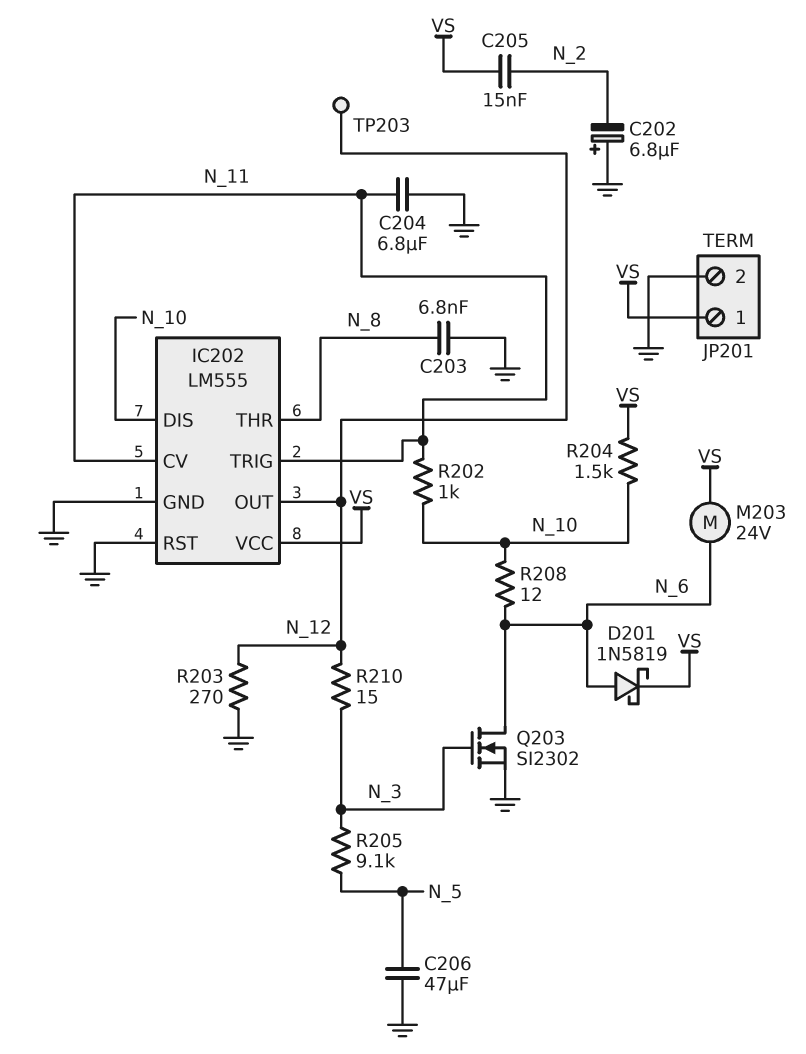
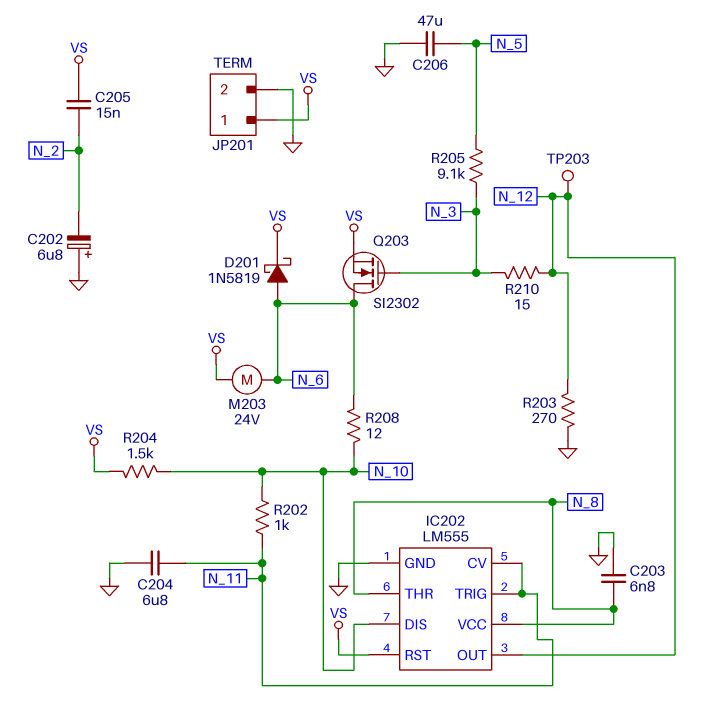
IC202 pin RST: GND -> VS
IC202 pin VCC: VS -> N_8
Q203: NMOS SI2302 (G N_3, D N_6, S GND) -> NMOS SI2302 (G N_3, D N_6, S VS)

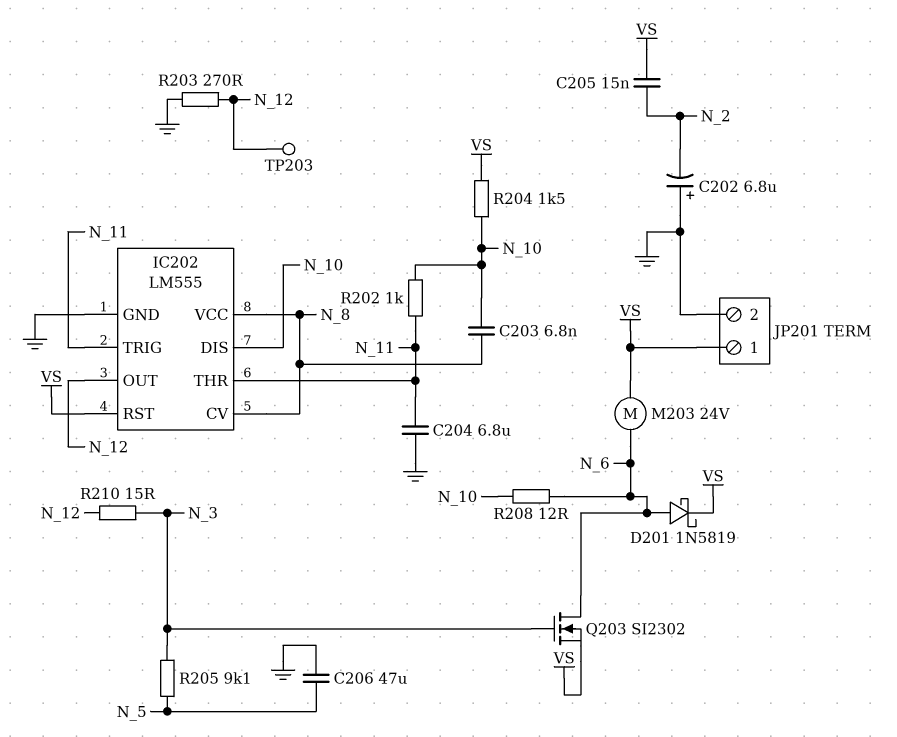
C203: 6.8nF (GND, N_8) -> 6.8nF (N_8, N_10)
IC202 pin CV: N_11 -> N_8
IC202 pin THR: N_8 -> N_11

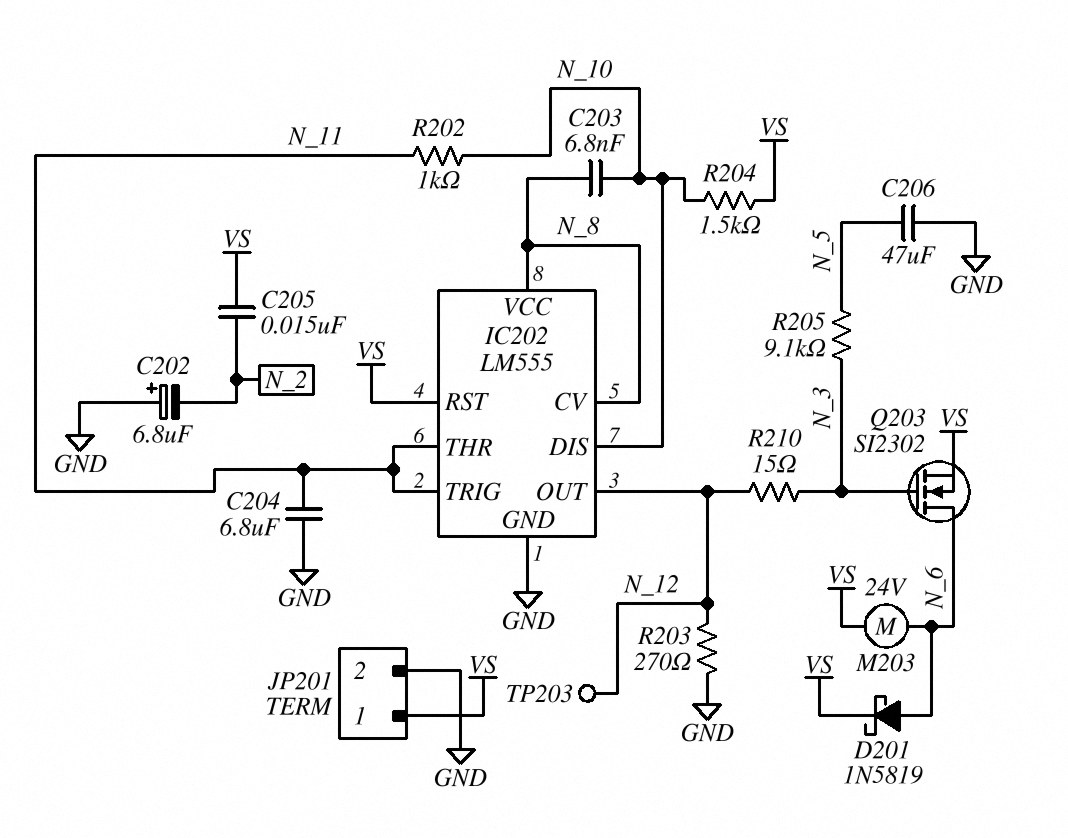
R208: 12 (N_6, N_10) -> none

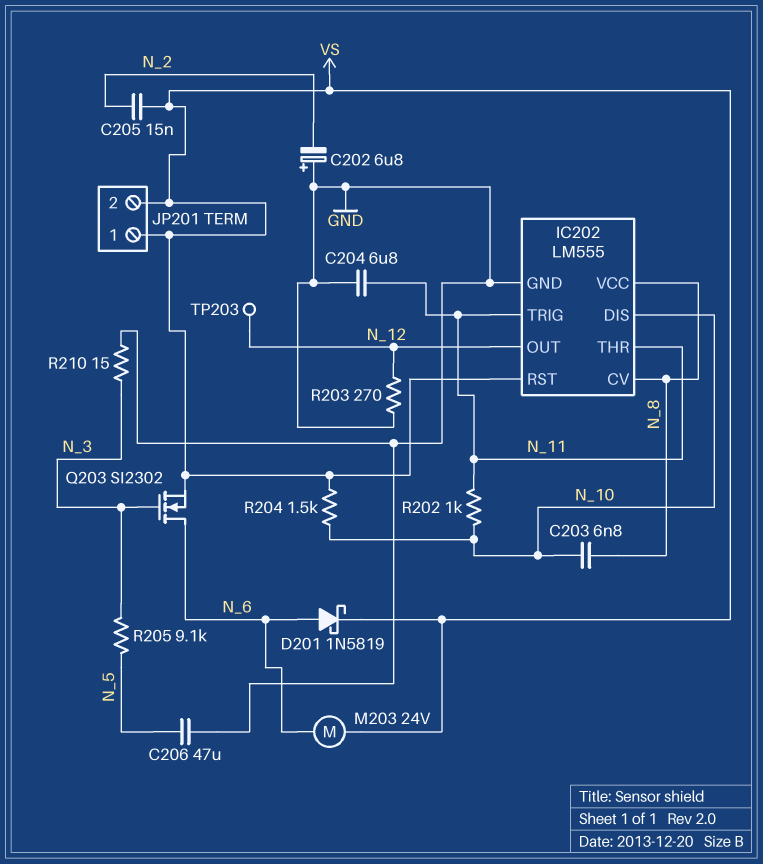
JP201 pin 2: GND -> VS
R210: 15 (N_3, N_12) -> 15 (GND, N_3)

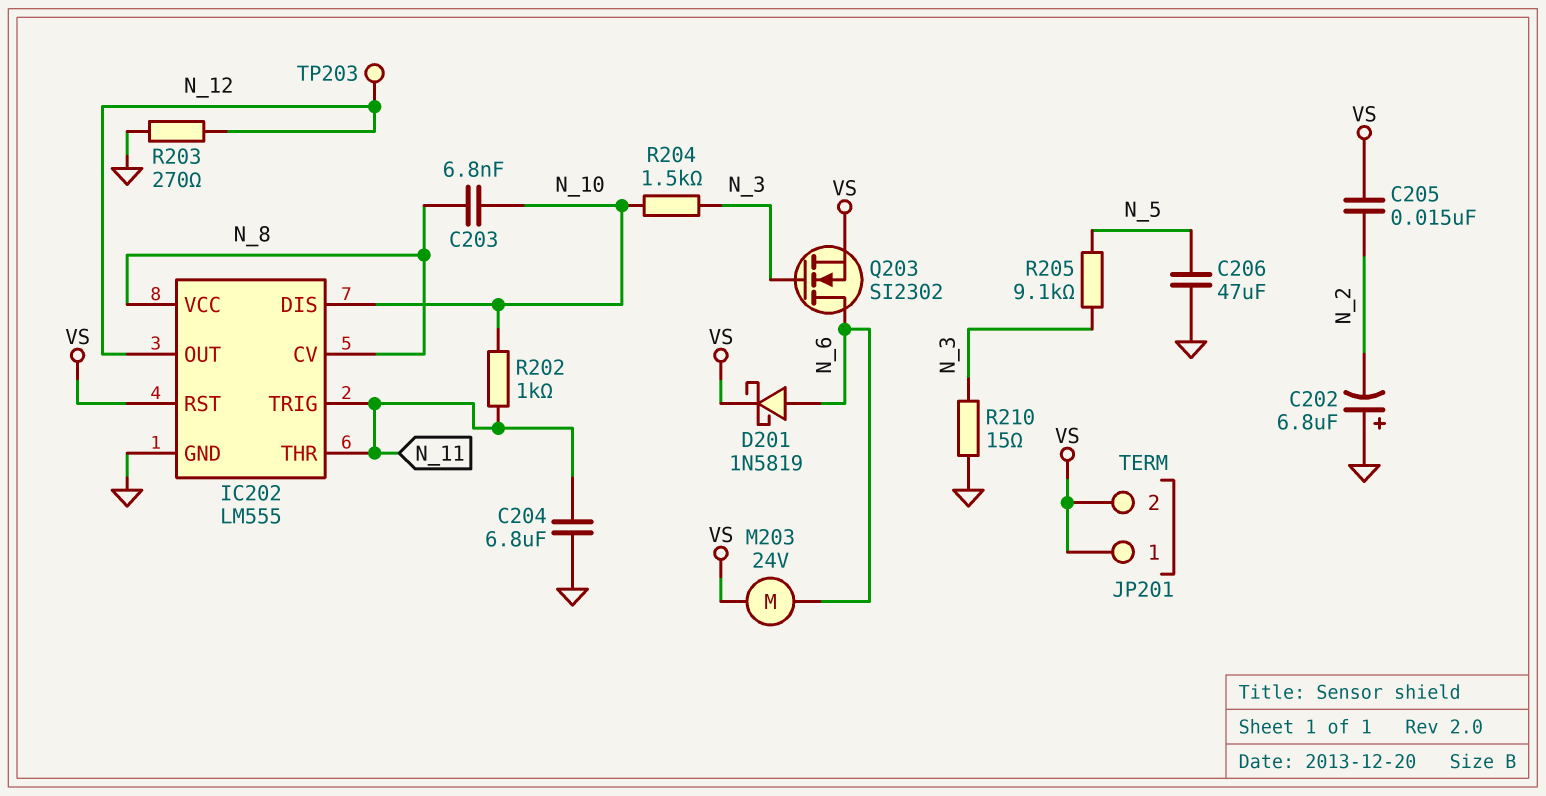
R204: 1.5k (N_10, VS) -> 1.5k (N_3, N_10)

